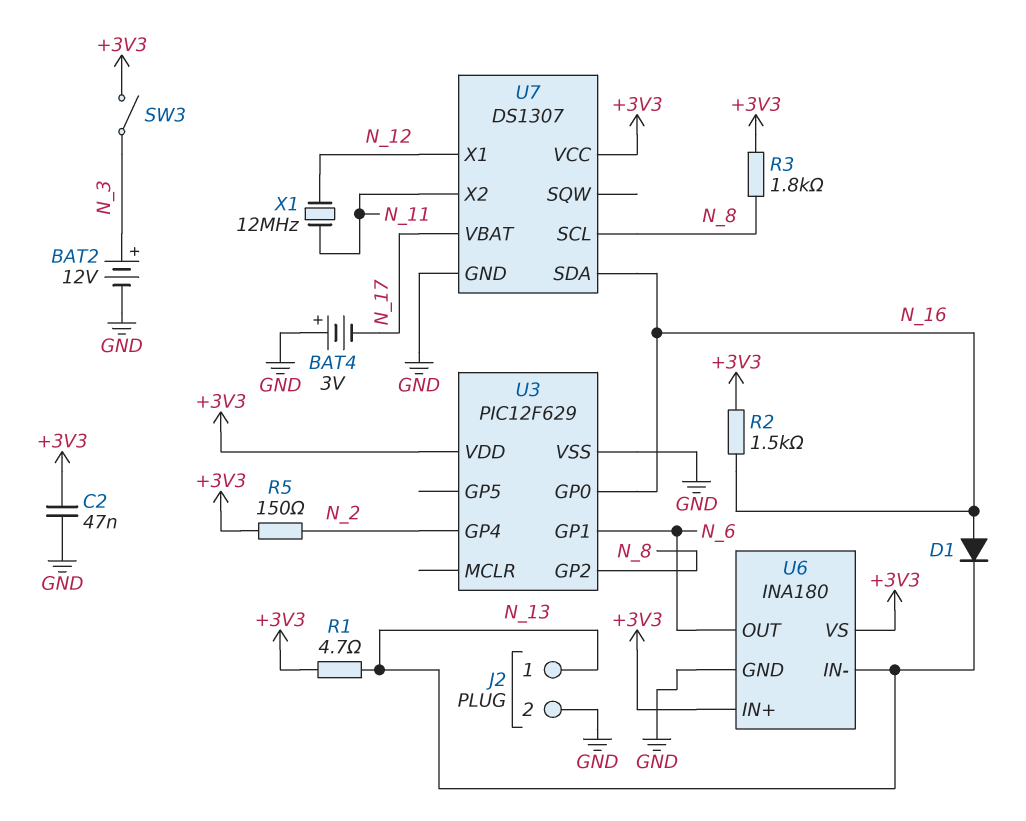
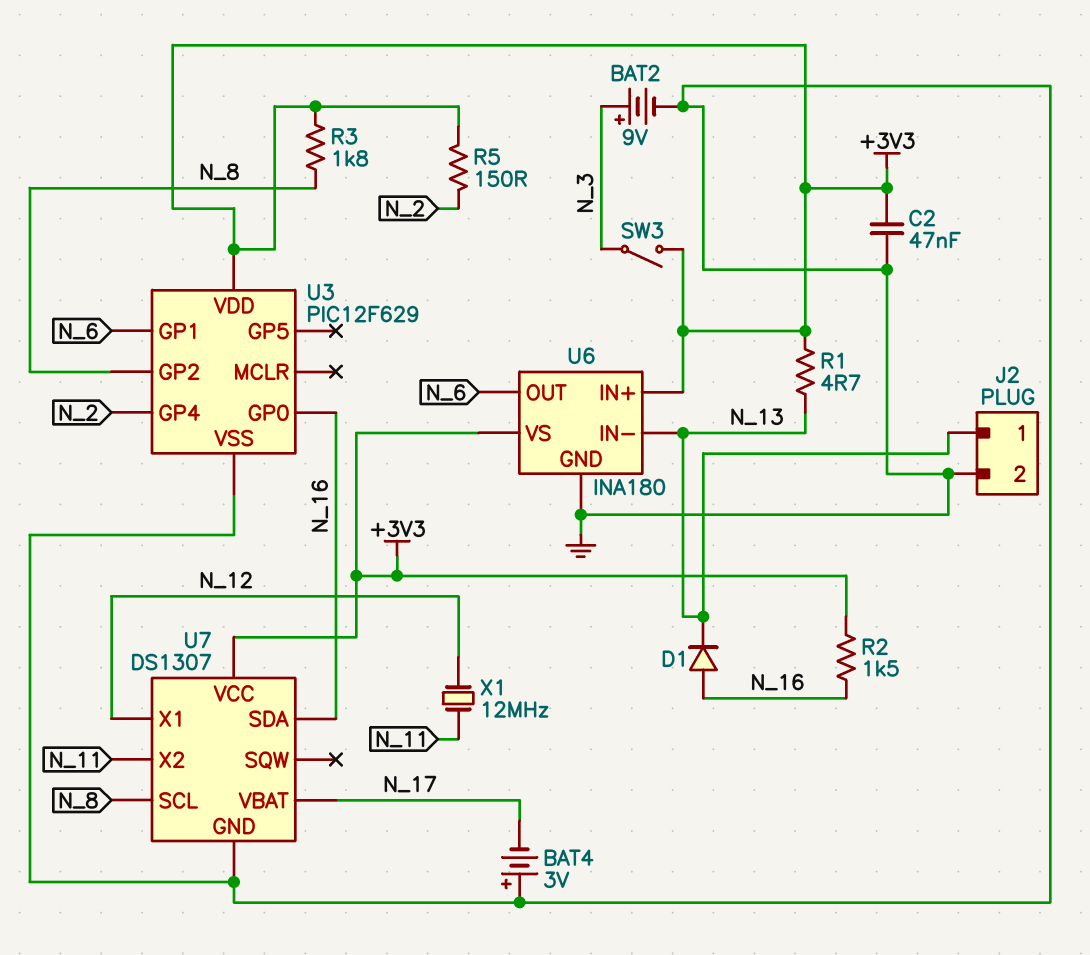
BAT2: 12V (plus N_3, minus GND) -> 9V (plus N_3, minus GND)

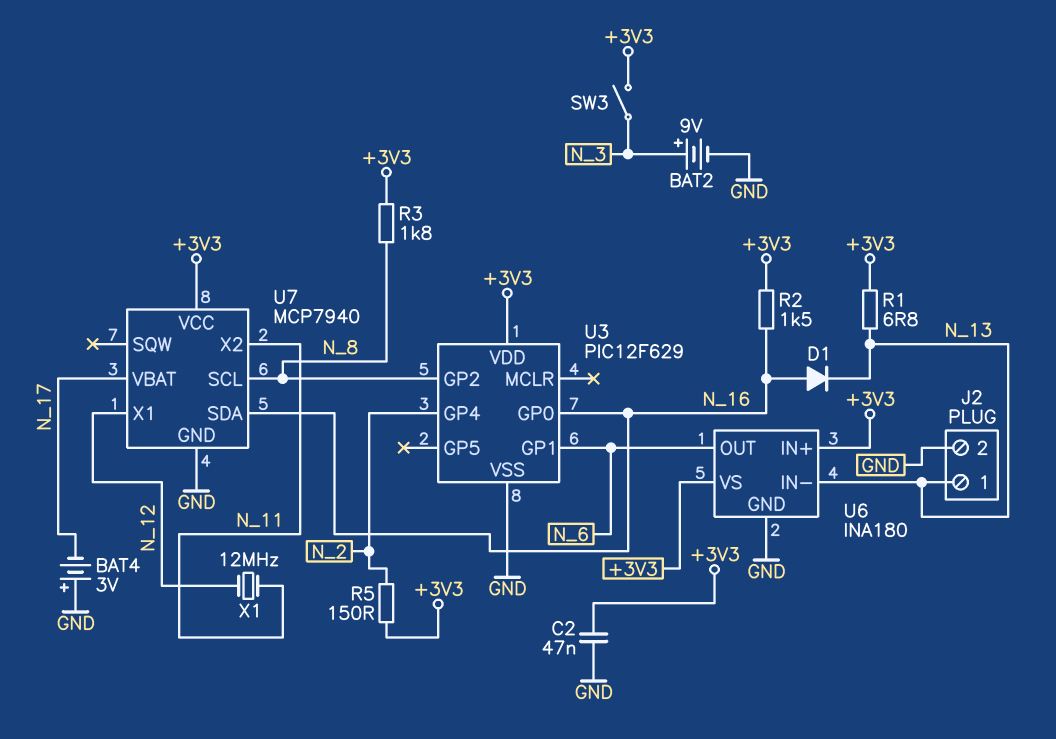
R1: 4.7 (+3V3, N_13) -> 6.8 (+3V3, N_13)
U7: DS1307 -> MCP7940

